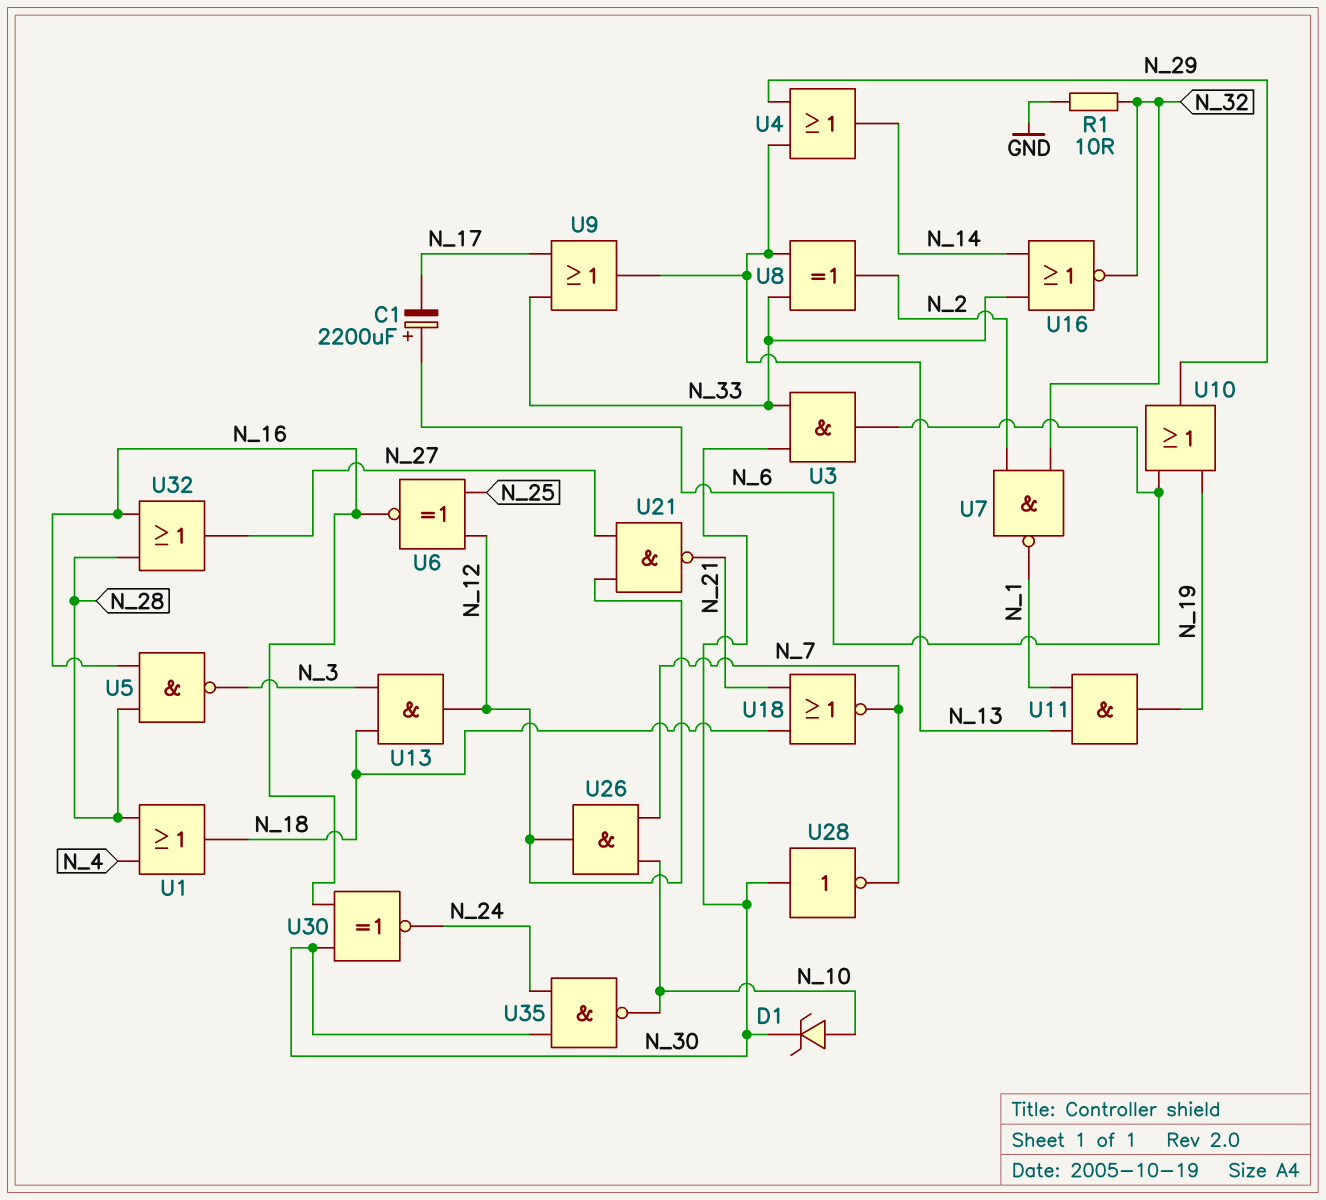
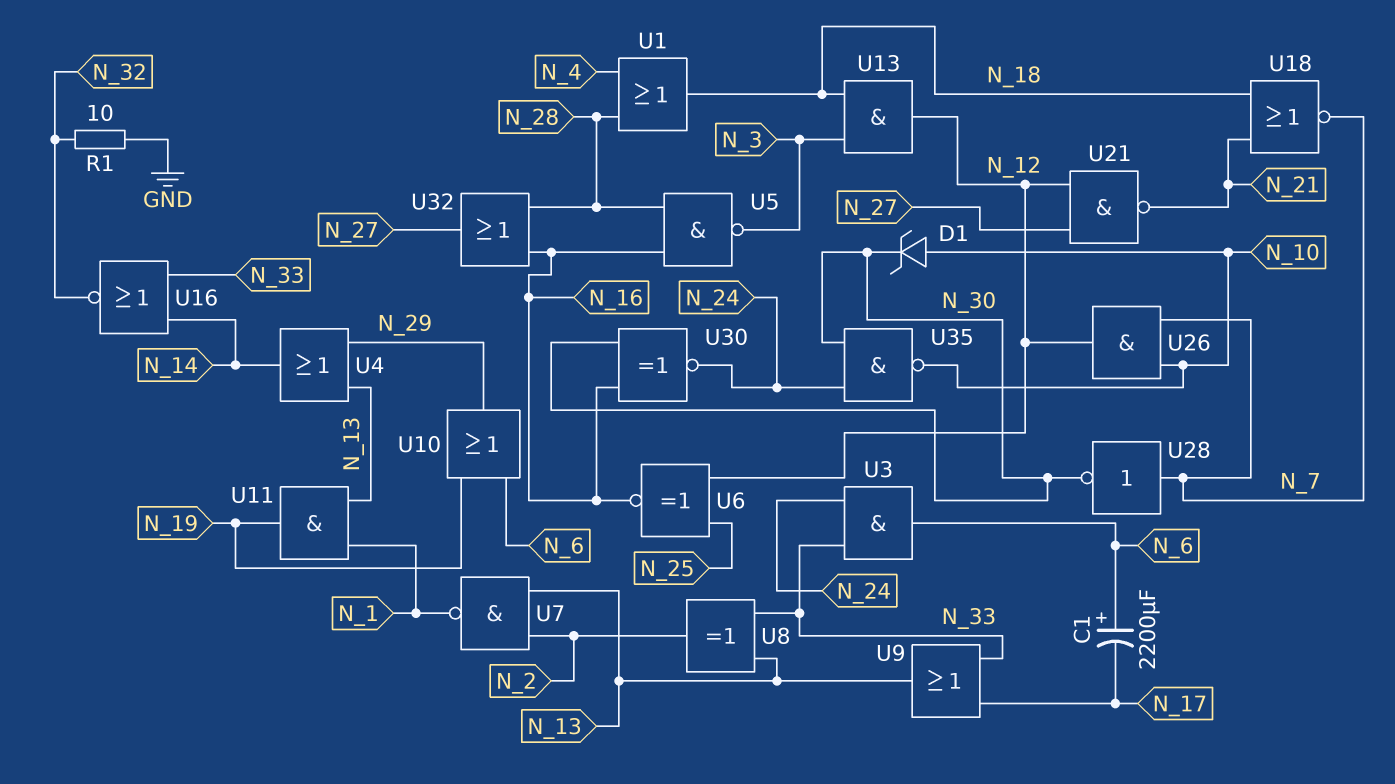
U3: AND (in N_30, in N_33, out N_6) -> AND (in N_24, in N_33, out N_6)
U7: NAND (in N_2, in N_32, out N_1) -> NAND (in N_2, in N_13, out N_1)
U28: NOT (in N_30, out N_7) -> NOT (in N_7, out N_30)

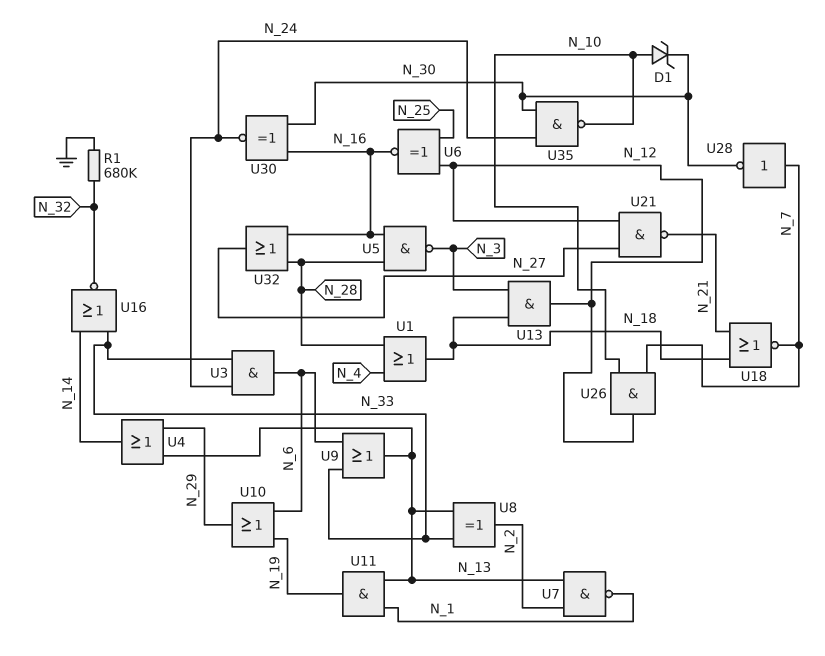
C1: 2200uF (plus N_6, minus N_17) -> none
R1: 10 (GND, N_32) -> 680k (GND, N_32)
U9: OR (in N_17, in N_33, out N_13) -> OR (in N_6, in N_33, out N_13)

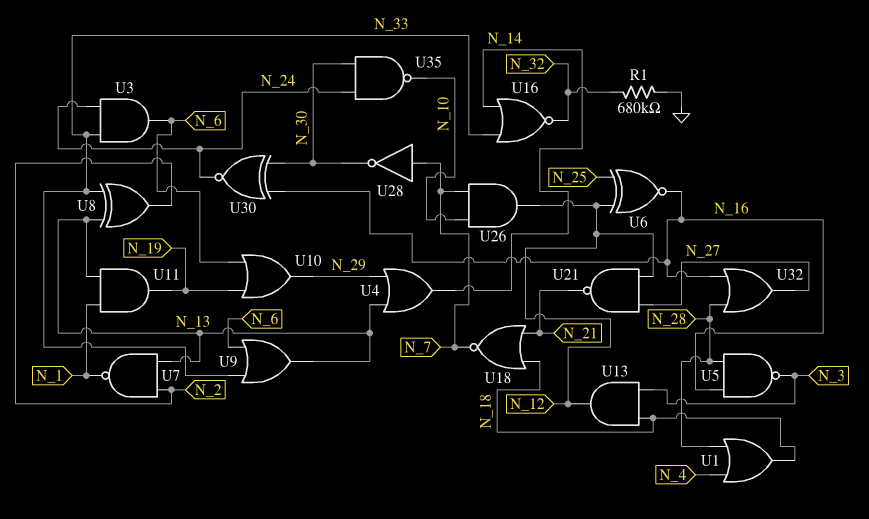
D1: zener (A N_10, K N_30) -> none

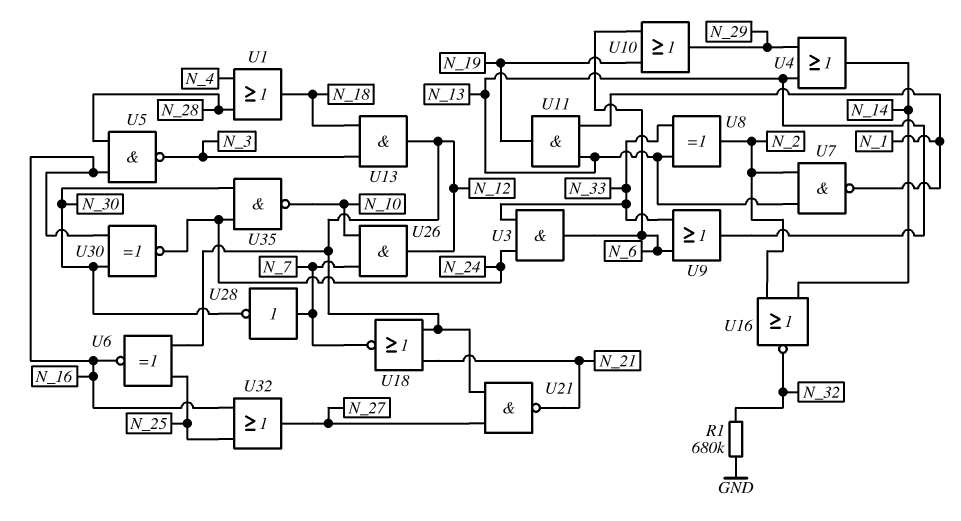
U16: NOR (in N_14, in N_33, out N_32) -> NOR (in N_2, in N_14, out N_32)
U18: NOR (in N_18, in N_21, out N_7) -> NOR (in N_12, in N_21, out N_7)
U32: OR (in N_16, in N_28, out N_27) -> OR (in N_16, in N_25, out N_27)

